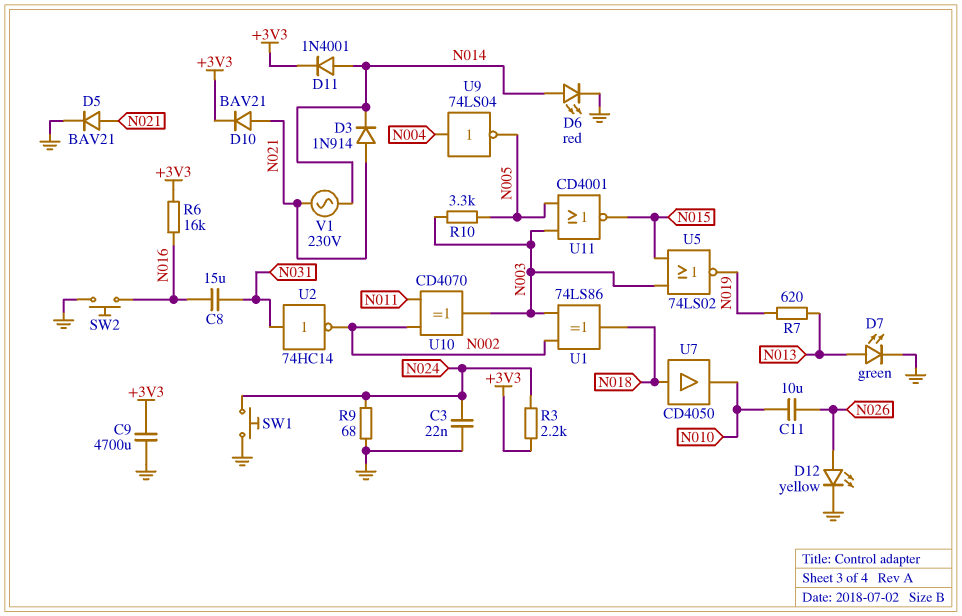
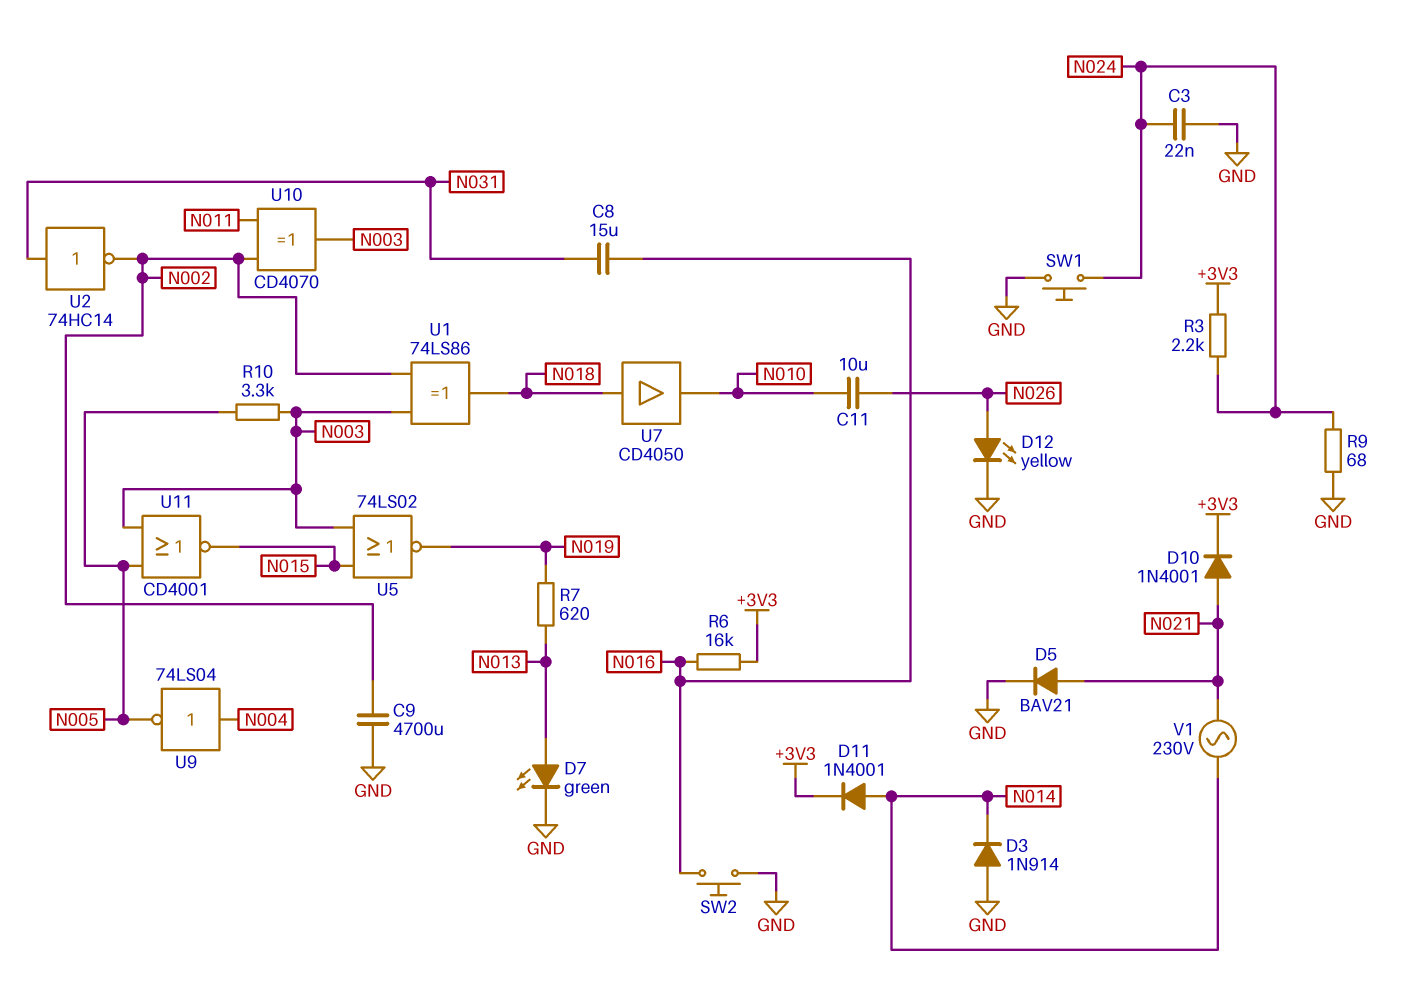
C9: 4700uF (+3V3, GND) -> 4700uF (GND, N002)
D3: diode 1N914 (A N021, K N014) -> diode 1N914 (A GND, K N014)
D6: LED red (A N014, K GND) -> none
D10: diode BAV21 (A N021, K +3V3) -> diode 1N4001 (A N021, K +3V3)

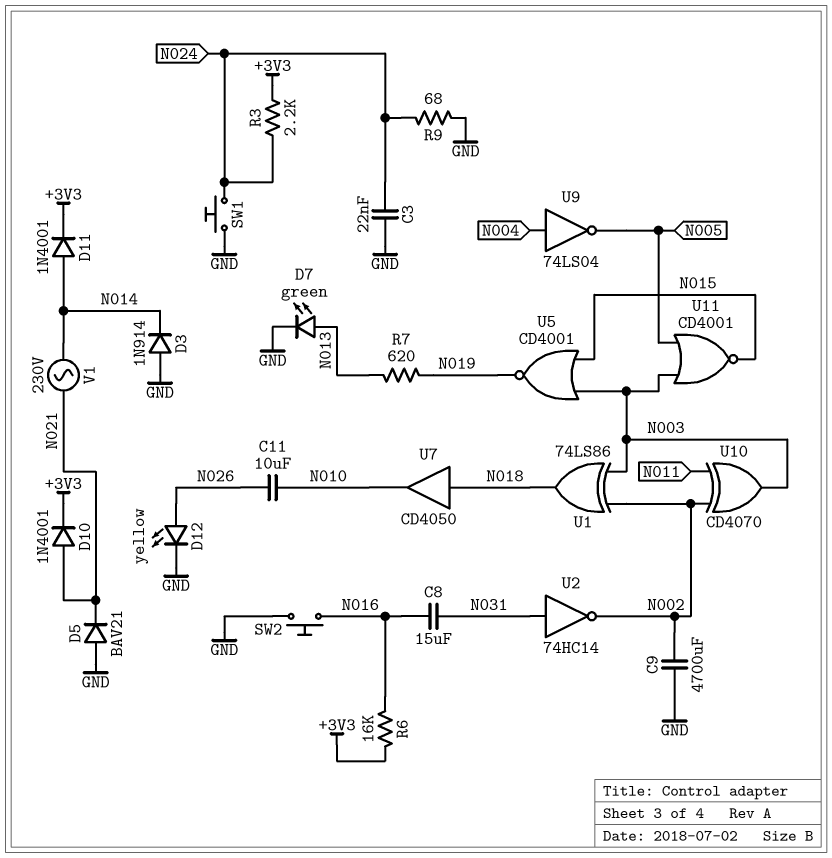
D5: diode BAV21 (A N021, K GND) -> diode BAV21 (A GND, K N021)
R10: 3.3k (N003, N005) -> none
U5: NOR 74LS02 (in N003, in N015, out N019) -> NOR CD4001 (in N003, in N015, out N019)

